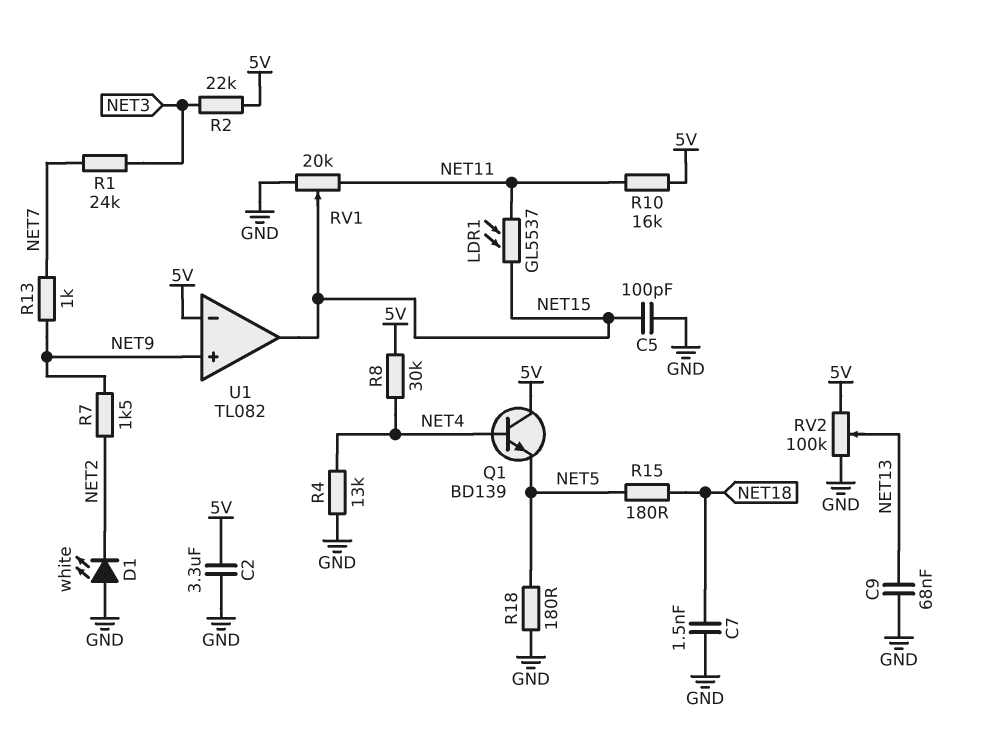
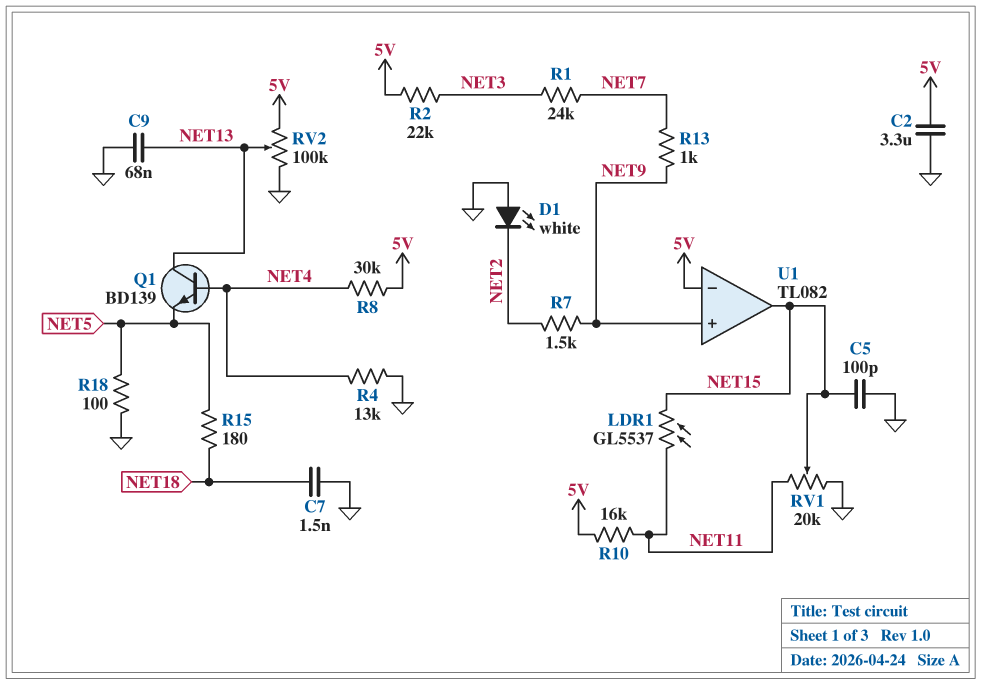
Q1: NPN BD139 (B NET4, C 5V, E NET5) -> NPN BD139 (B NET4, C NET13, E NET5)
R18: 180 (GND, NET5) -> 100 (GND, NET5)

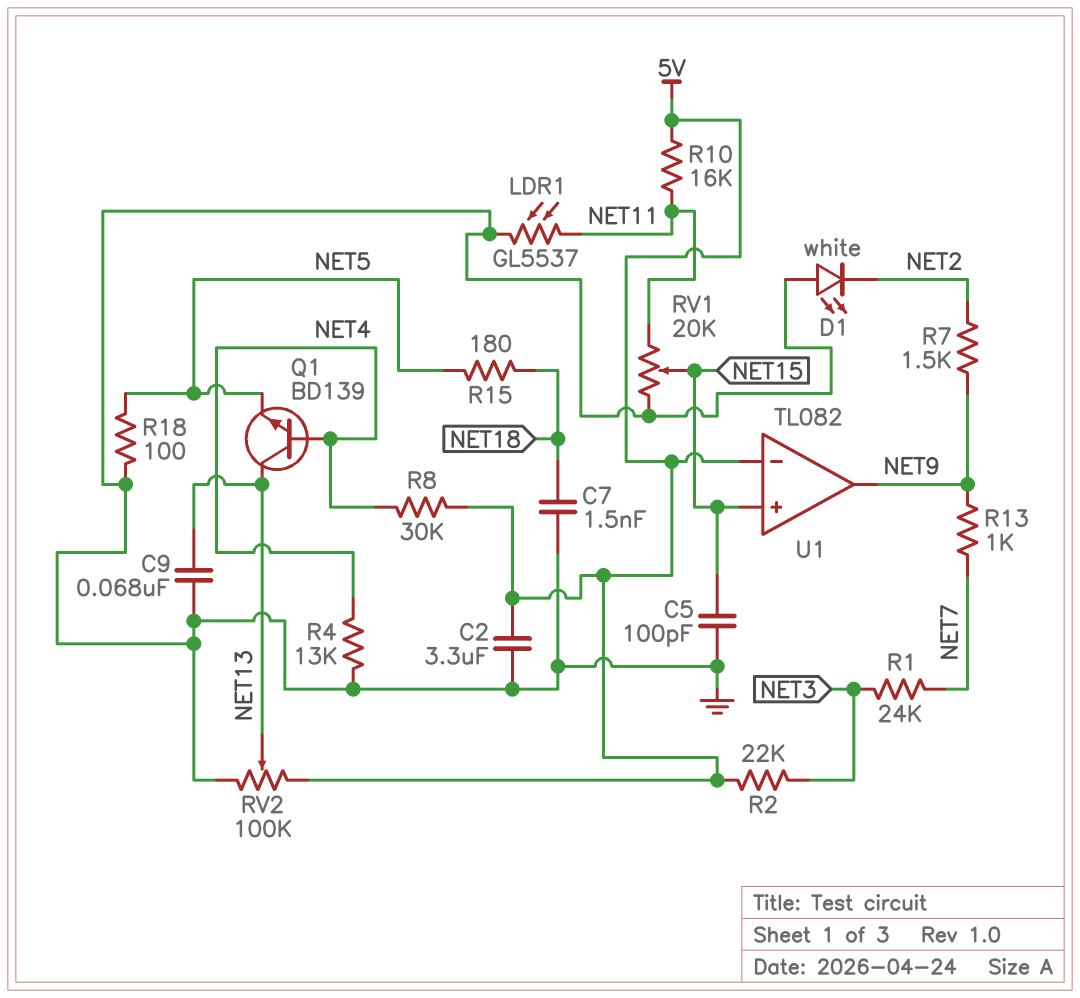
LDR1: GL5537 (NET11, NET15) -> GL5537 (GND, NET11)
U1 pin in+: NET9 -> NET15
U1 pin out: NET15 -> NET9

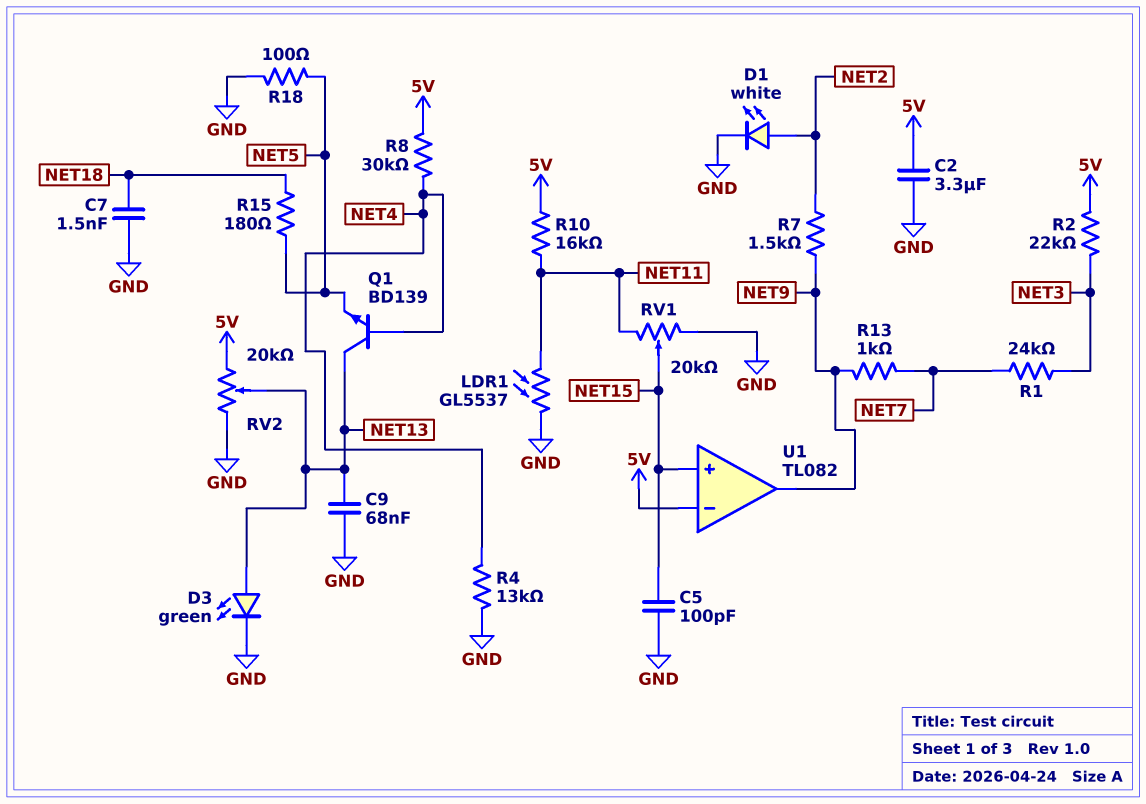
D1: LED white (A GND, K NET2) -> LED white (A NET2, K GND)
D3: none -> LED green (A NET13, K GND)
RV2: 100k (5V, GND, wiper NET13) -> 20k (5V, GND, wiper NET13)

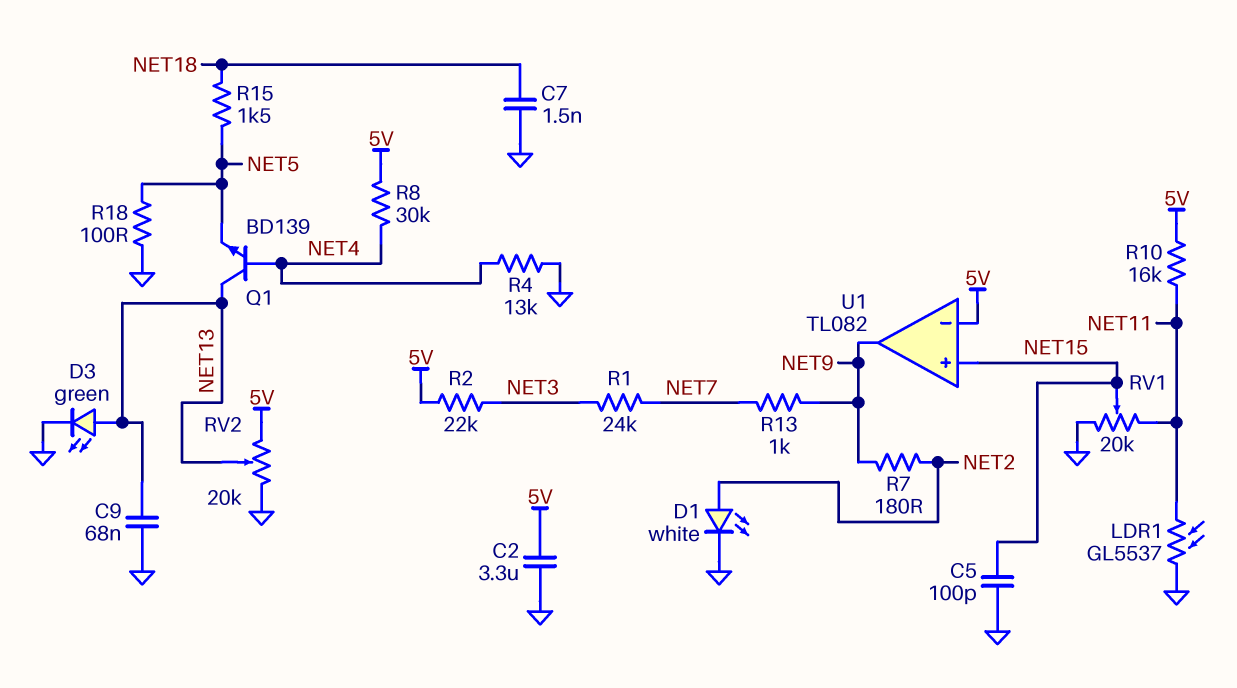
R7: 1.5k (NET2, NET9) -> 180 (NET2, NET9)
R15: 180 (NET5, NET18) -> 1.5k (NET5, NET18)

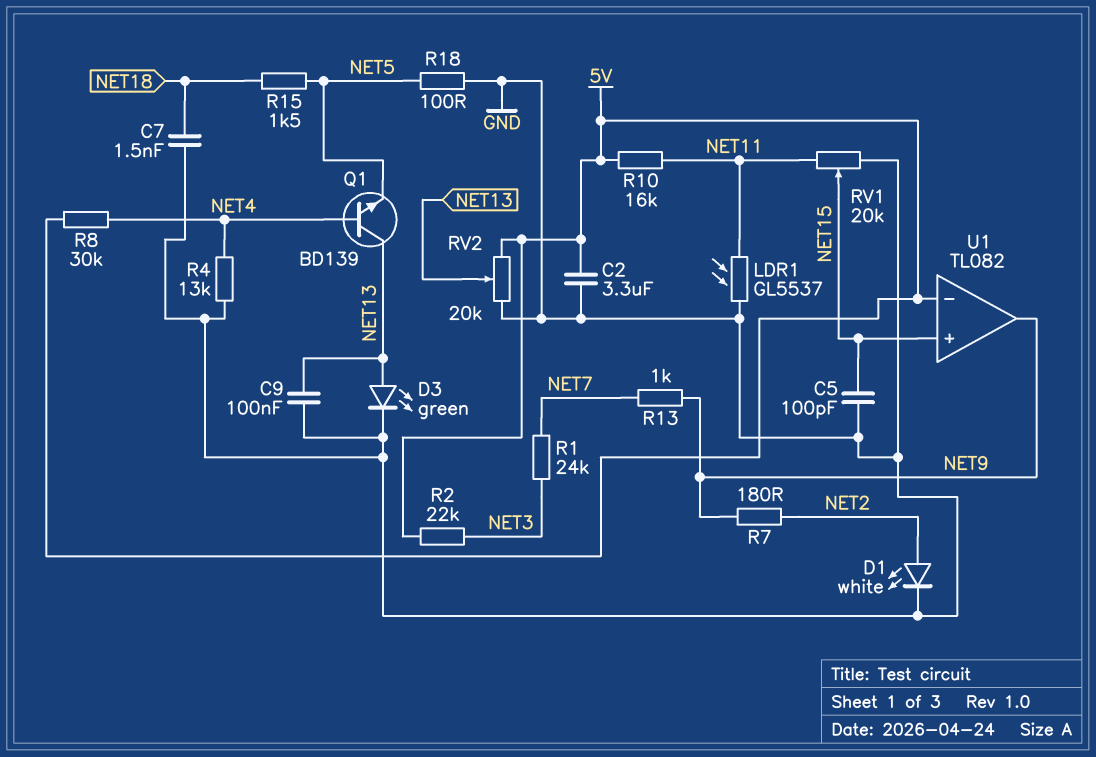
C9: 68nF (GND, NET13) -> 100nF (GND, NET13)

